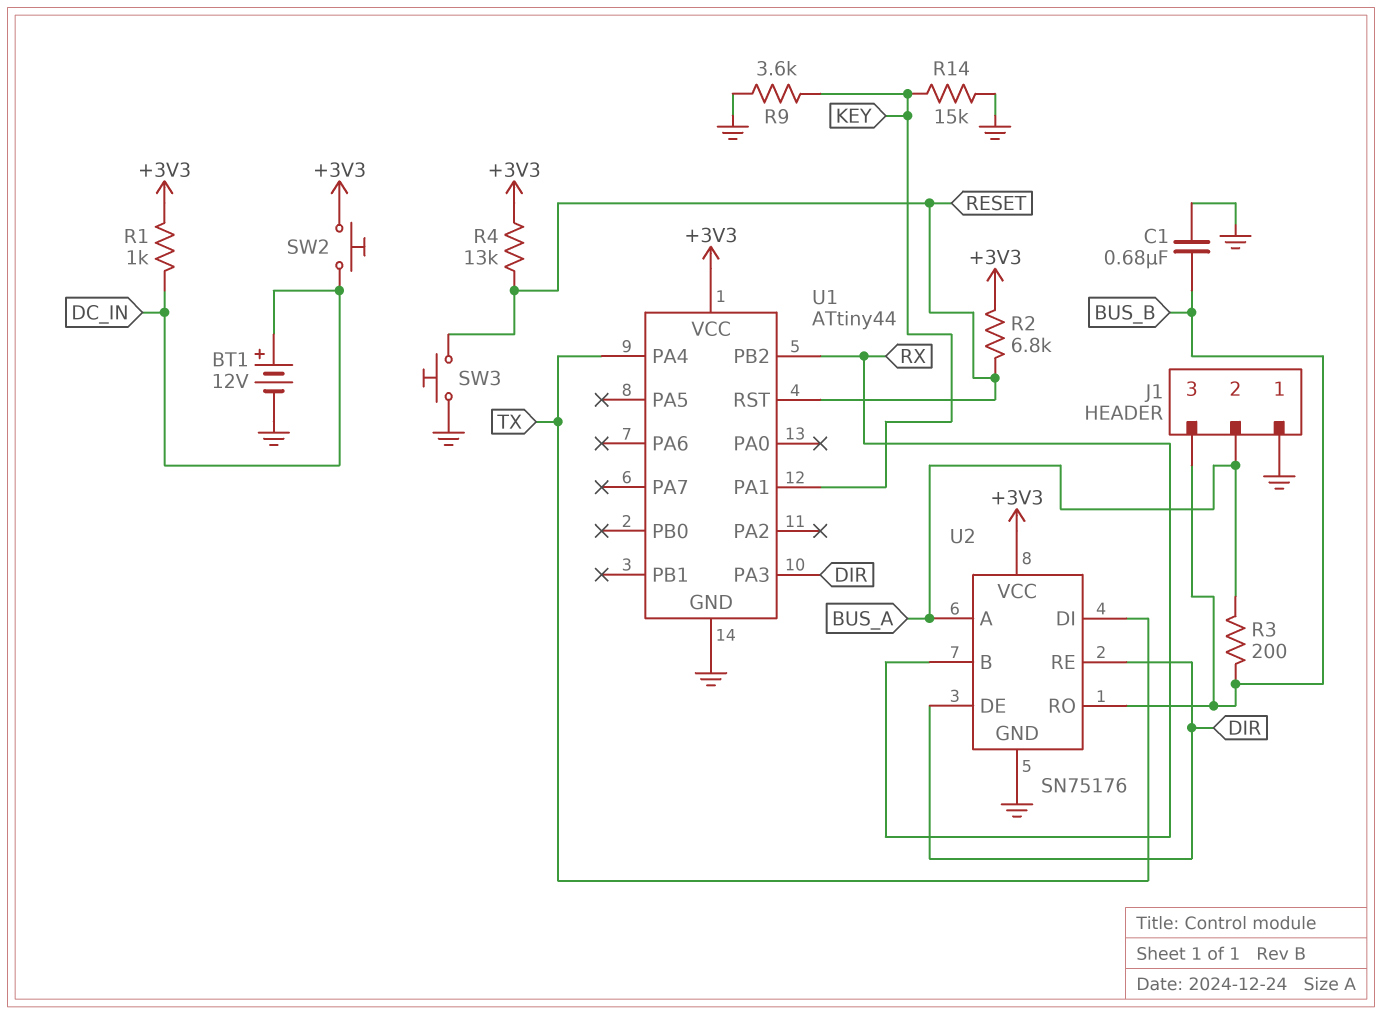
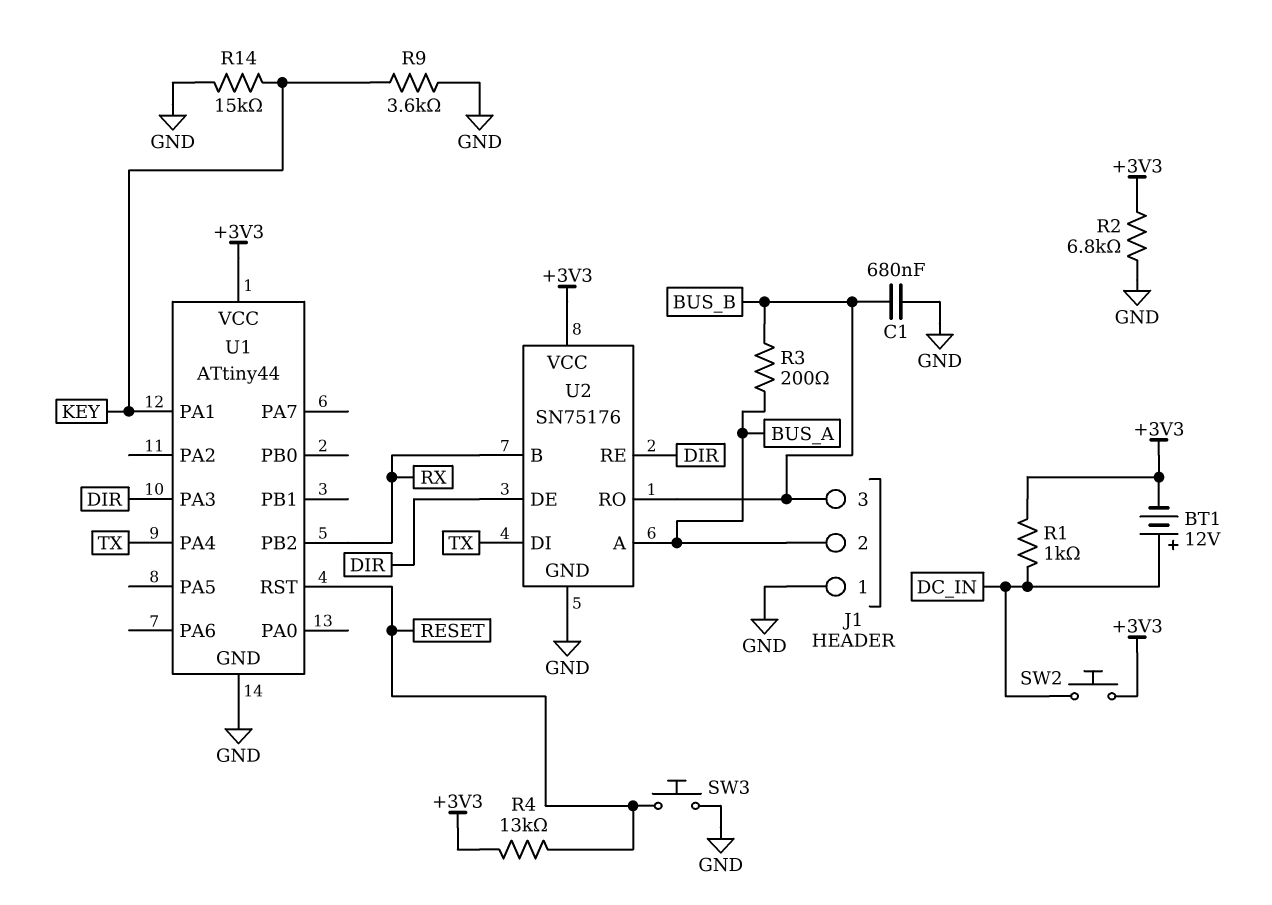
BT1: 12V (plus DC_IN, minus GND) -> 12V (plus DC_IN, minus +3V3)
R2: 6.8k (+3V3, RESET) -> 6.8k (+3V3, GND)

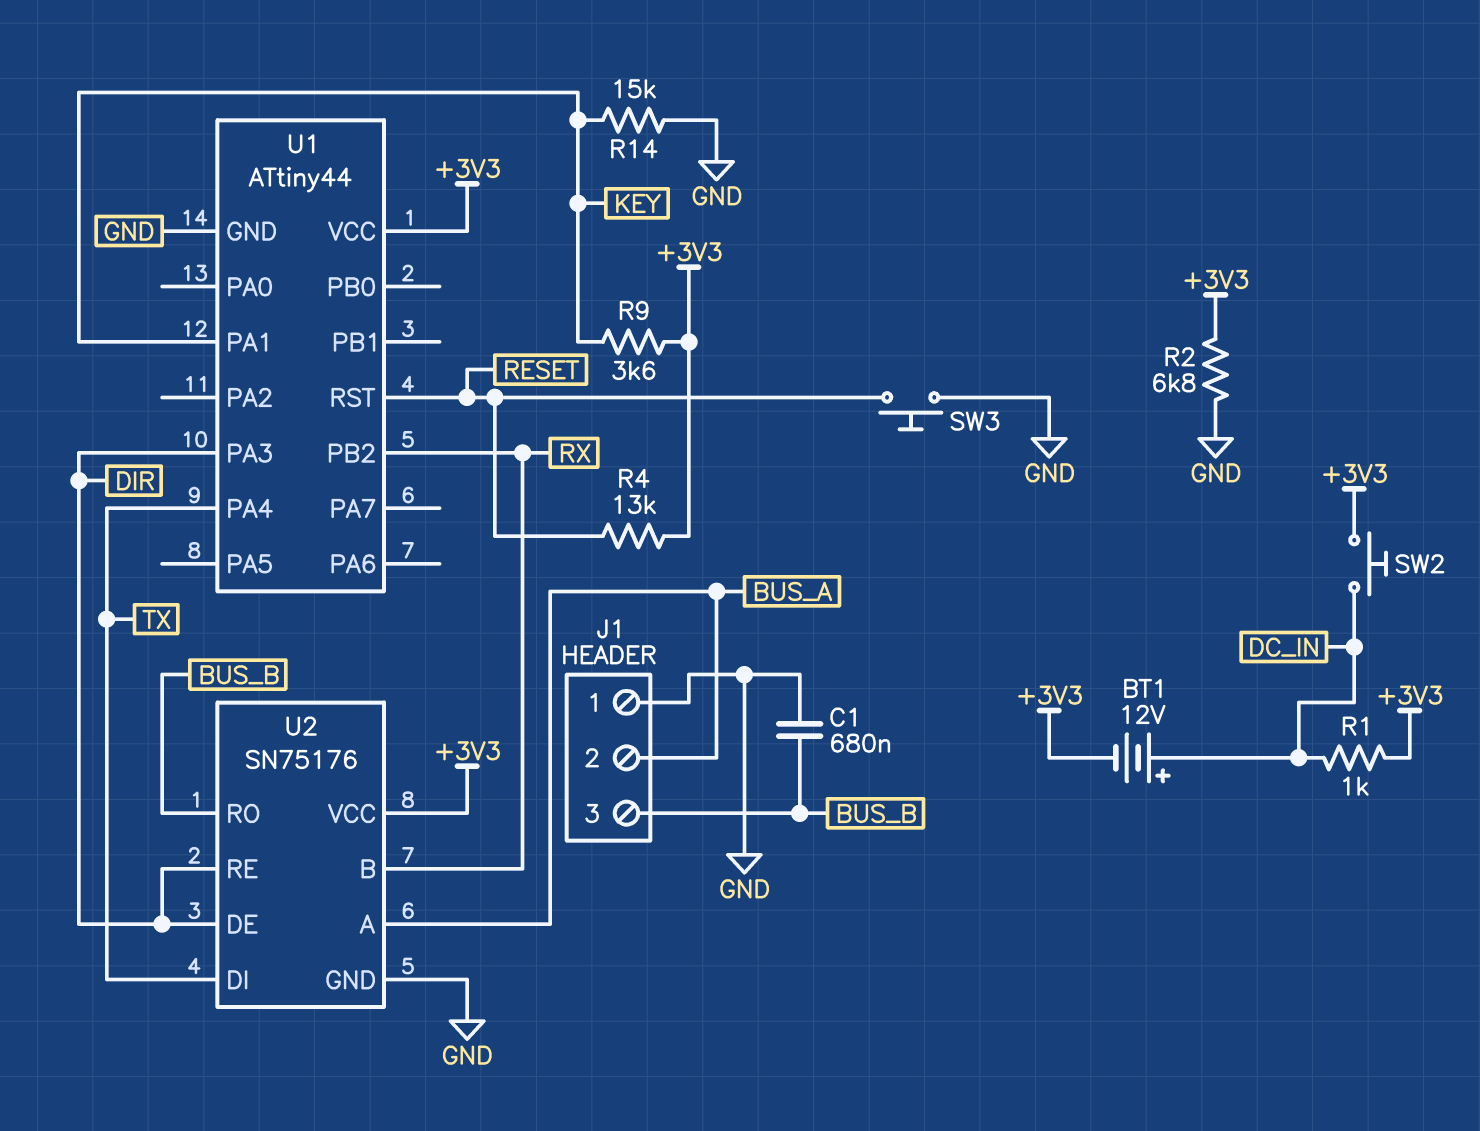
R3: 200 (BUS_A, BUS_B) -> none
R9: 3.6k (GND, KEY) -> 3.6k (+3V3, KEY)

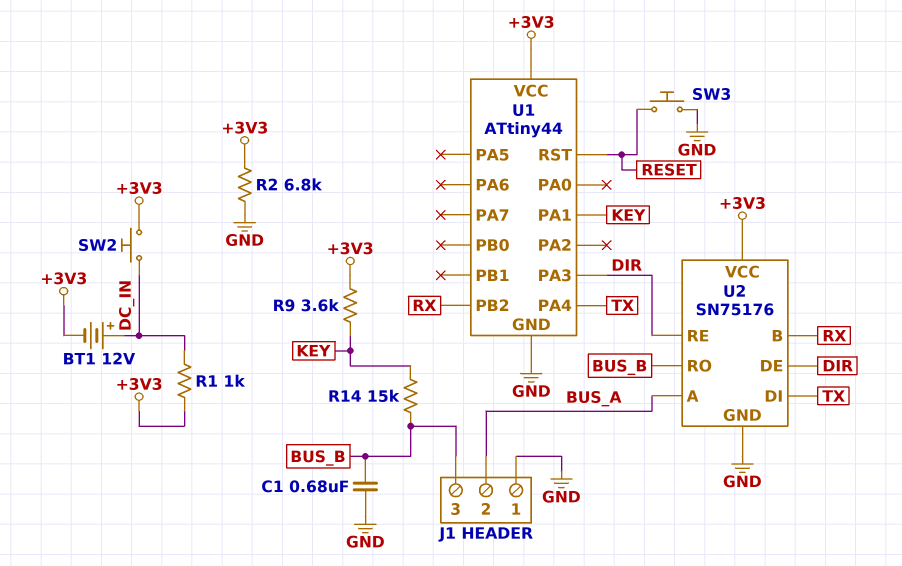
R4: 13k (+3V3, RESET) -> none
R14: 15k (GND, KEY) -> 15k (BUS_B, KEY)

